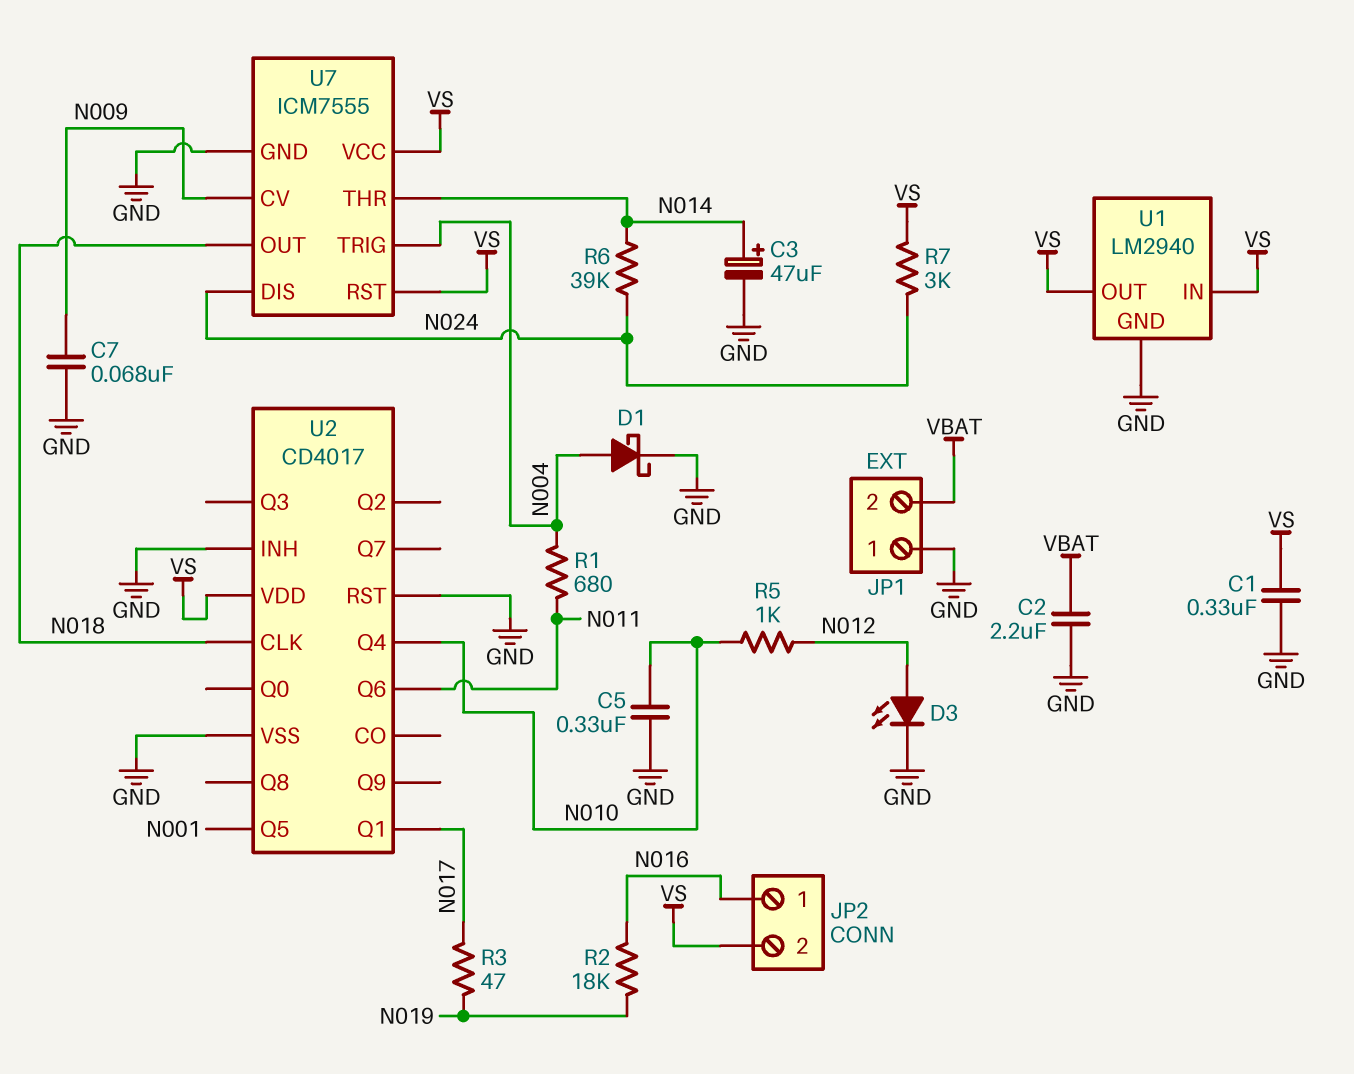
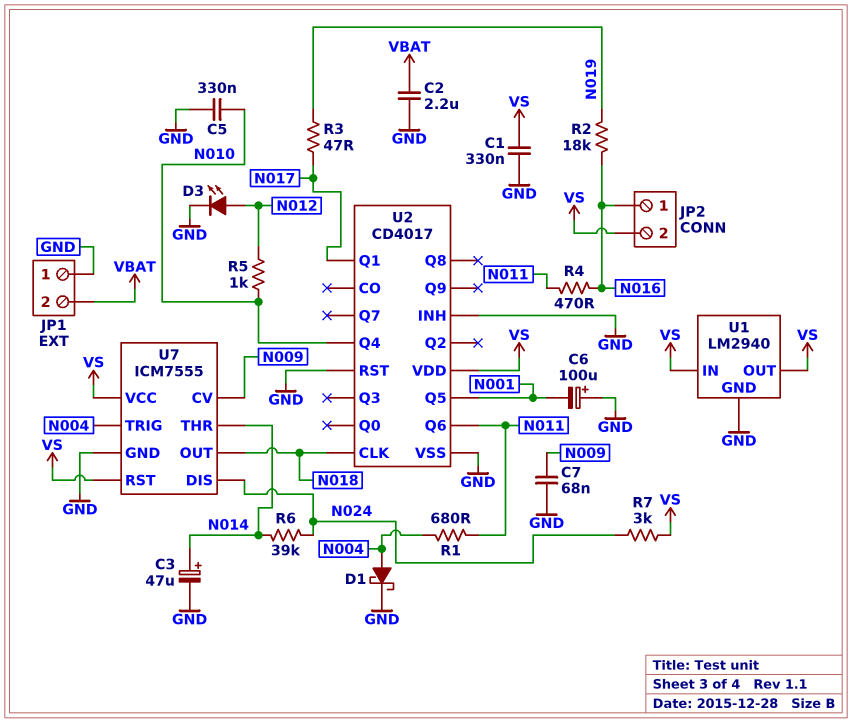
C6: none -> 100uF (plus GND, minus N001)
R4: none -> 470 (N011, N016)

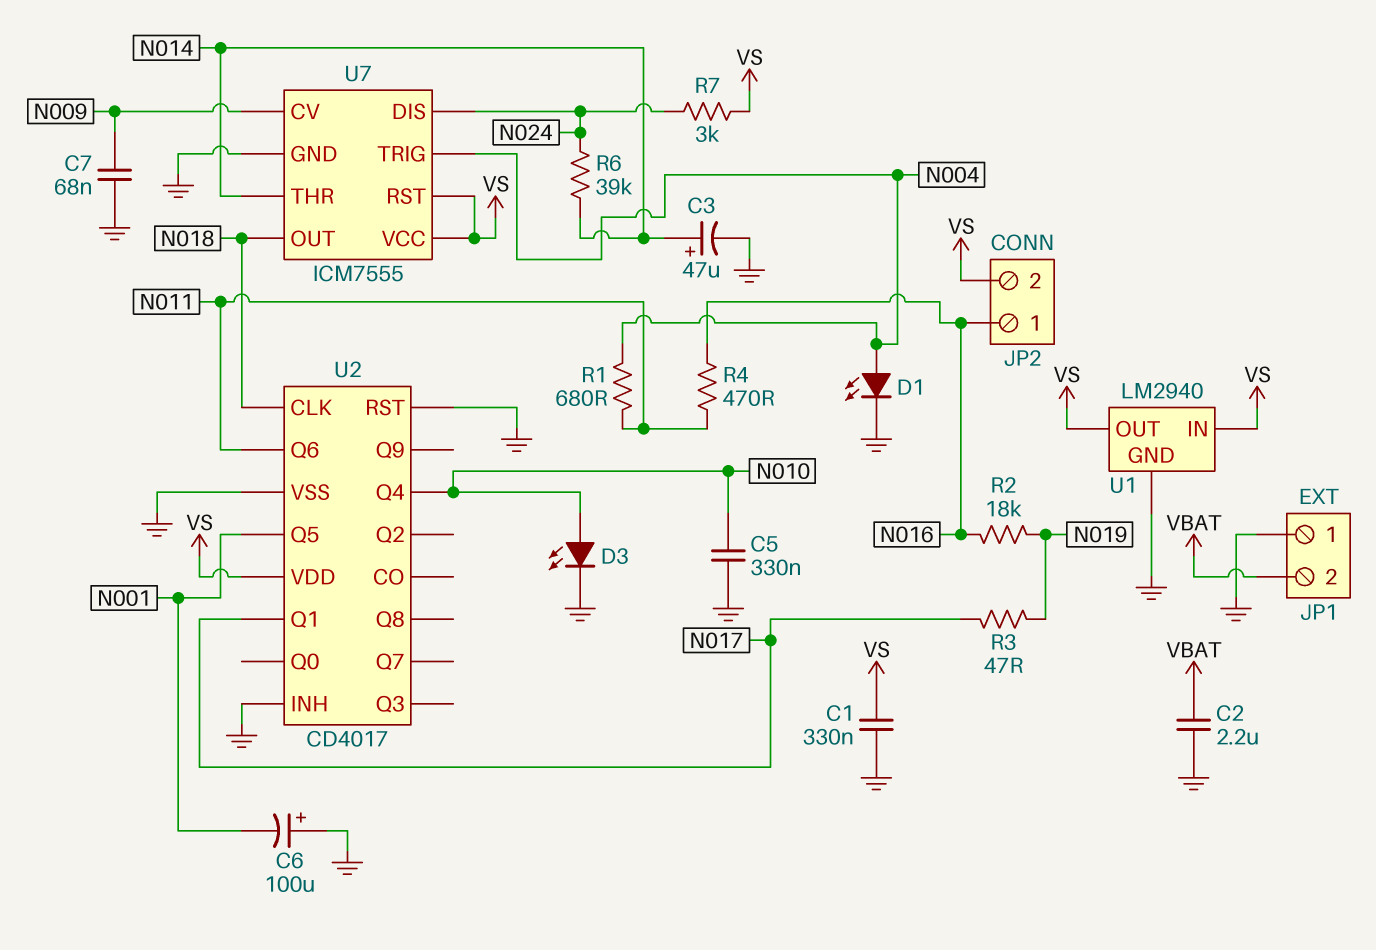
D1: schottky (A N004, K GND) -> LED (A N004, K GND)
D3: LED (A N012, K GND) -> LED (A N010, K GND)
R5: 1k (N010, N012) -> none

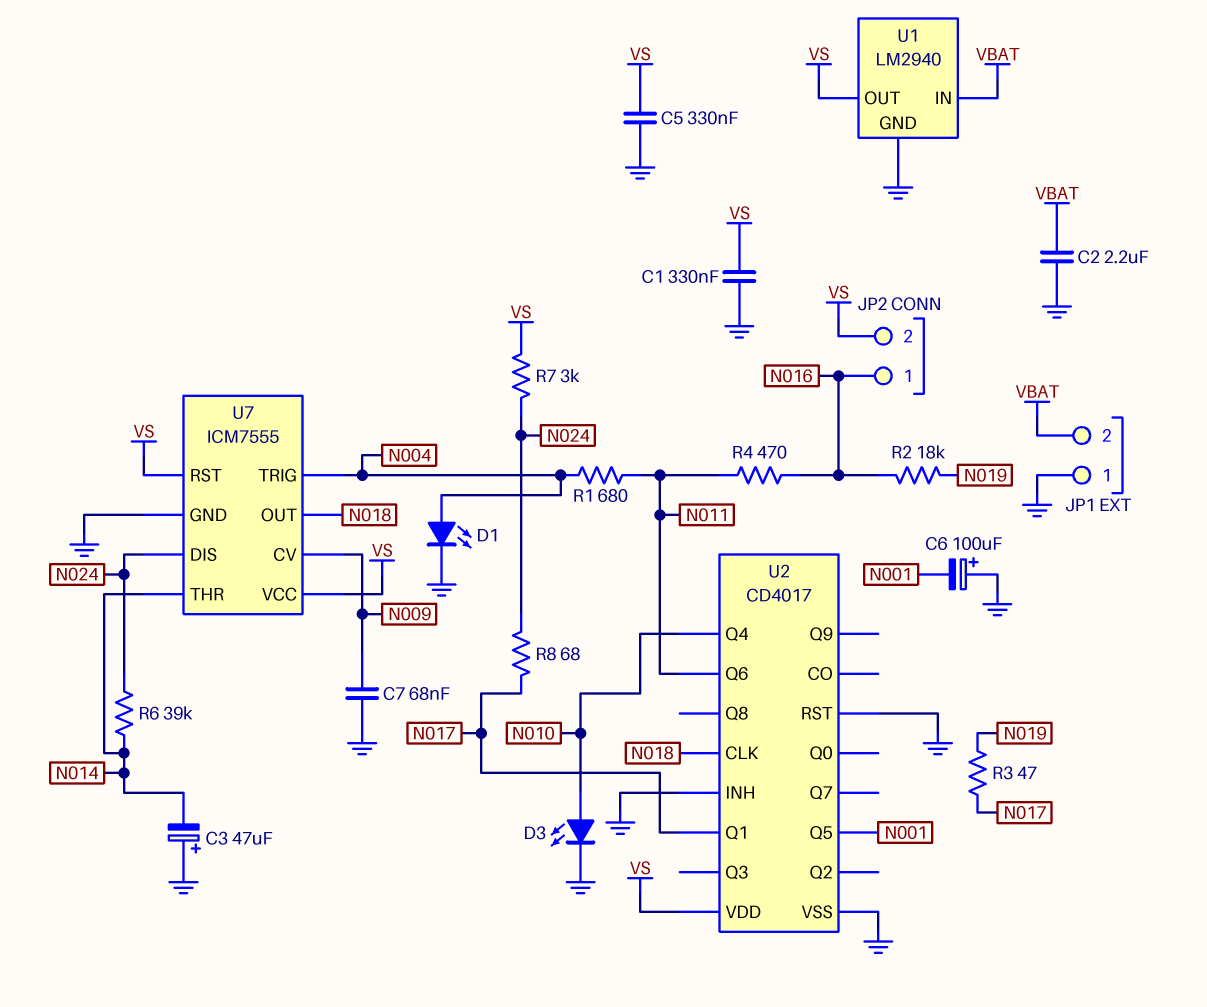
C3: 47uF (plus N014, minus GND) -> 47uF (plus GND, minus N014)
C5: 330nF (GND, N010) -> 330nF (GND, VS)
R8: none -> 68 (N017, N024)
U1 pin IN: VS -> VBAT

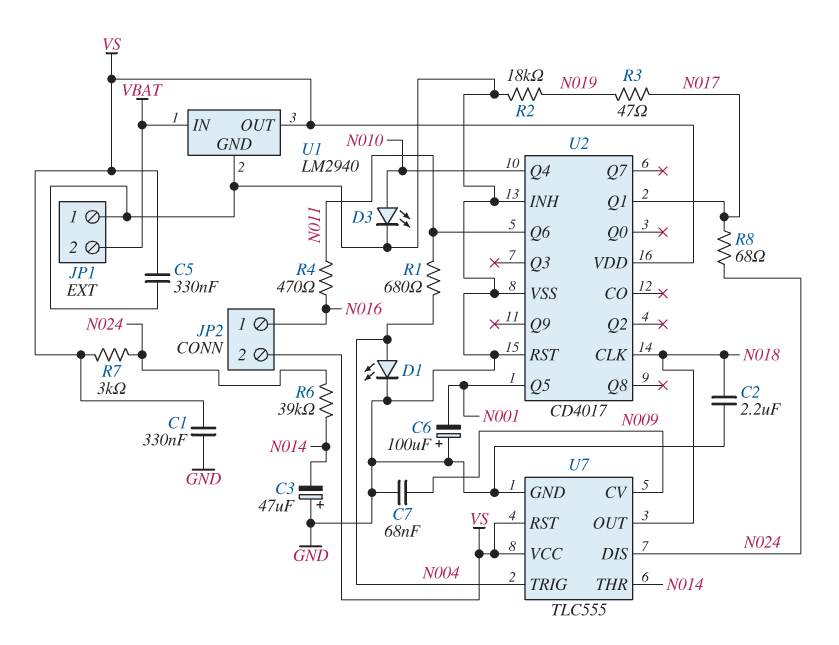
C2: 2.2uF (GND, VBAT) -> 2.2uF (GND, N018)
R2: 18k (N016, N019) -> 18k (GND, N019)
U7: ICM7555 -> TLC555

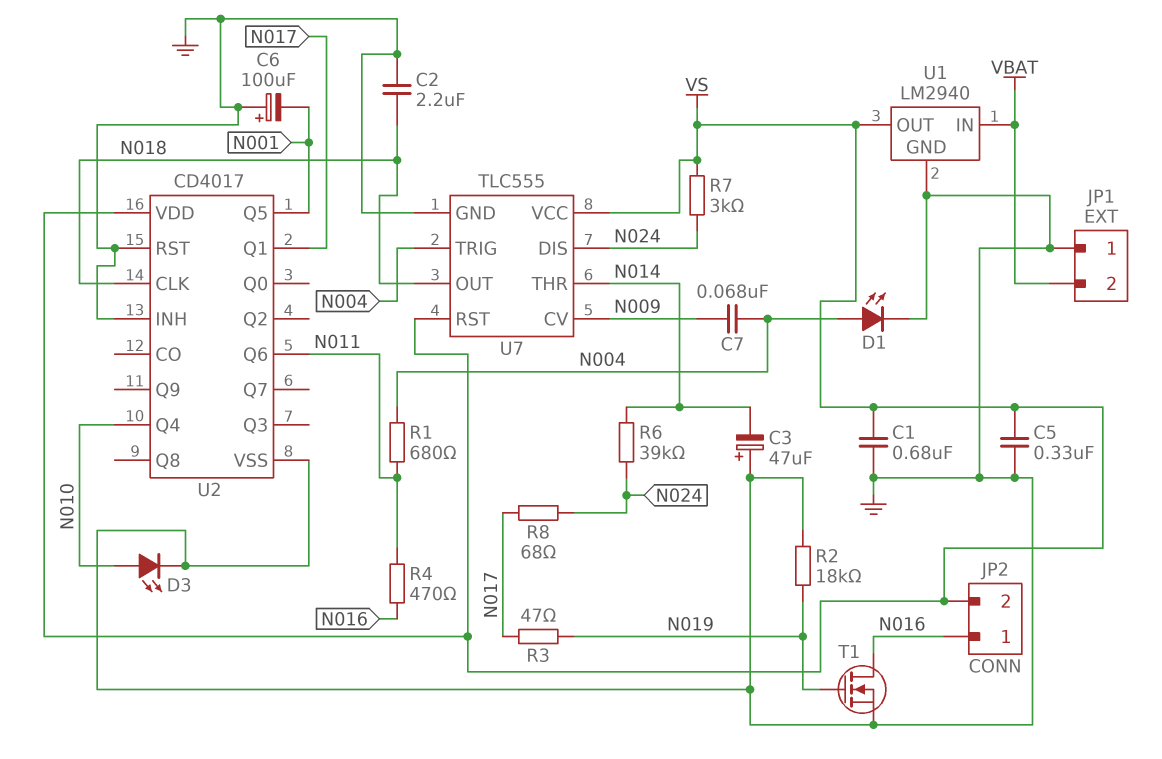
C1: 330nF (GND, VS) -> 680nF (GND, VS)
C7: 68nF (GND, N009) -> 68nF (N004, N009)
T1: none -> NMOS (G N019, D N016, S GND)

